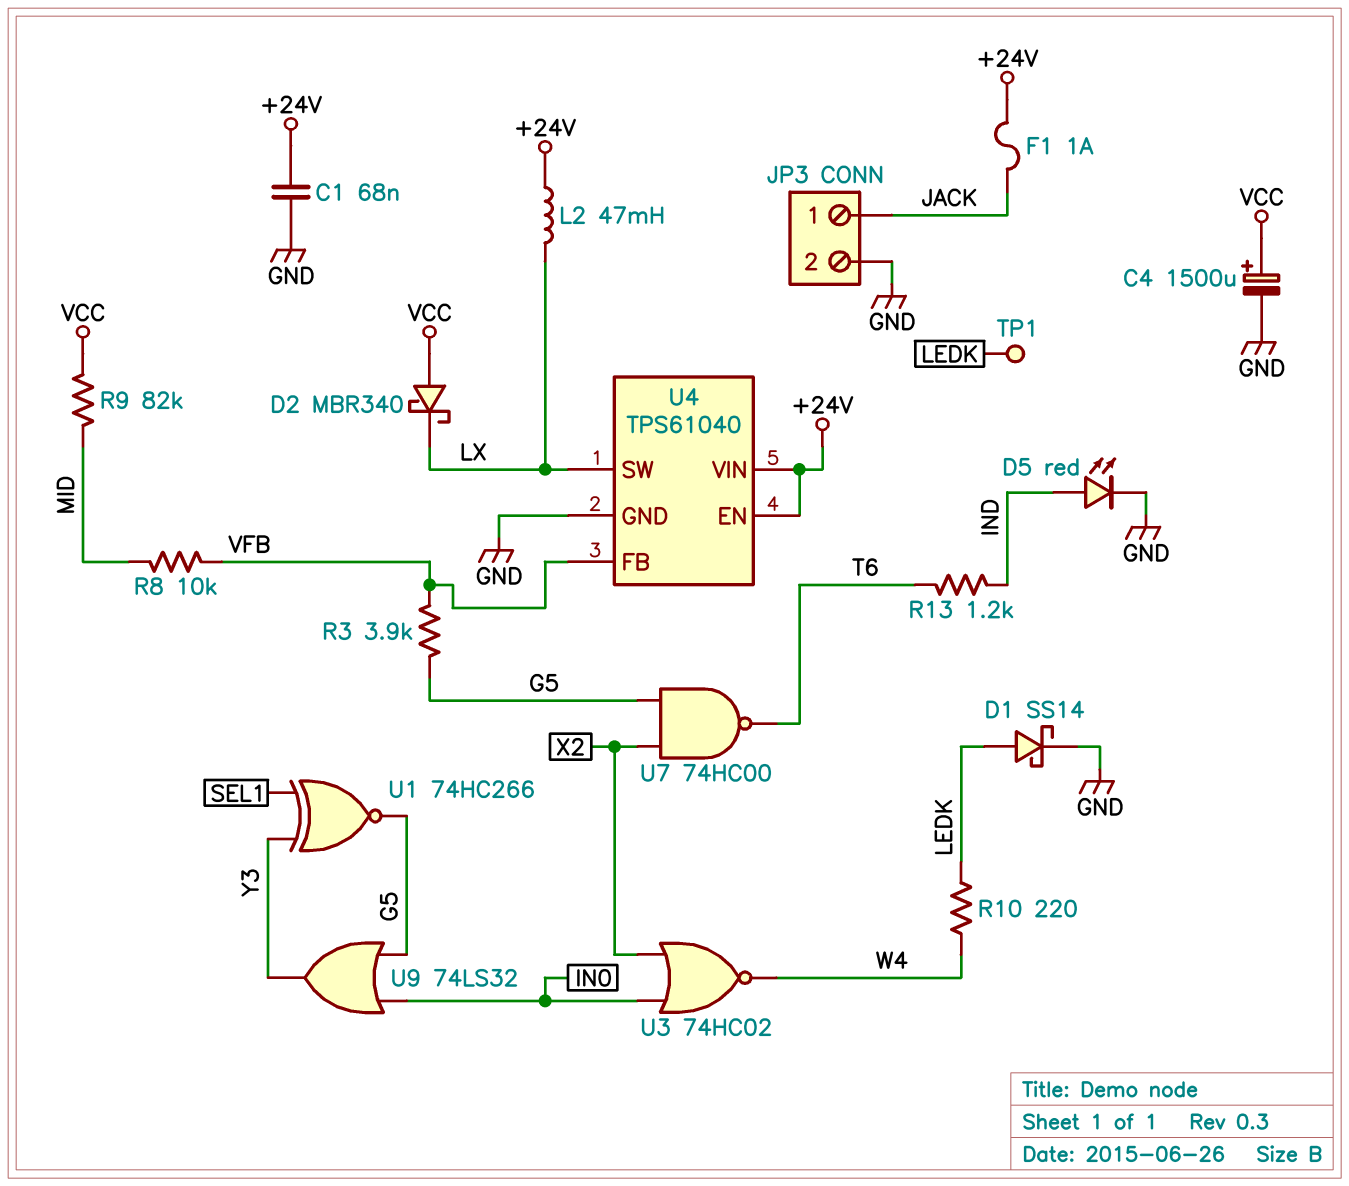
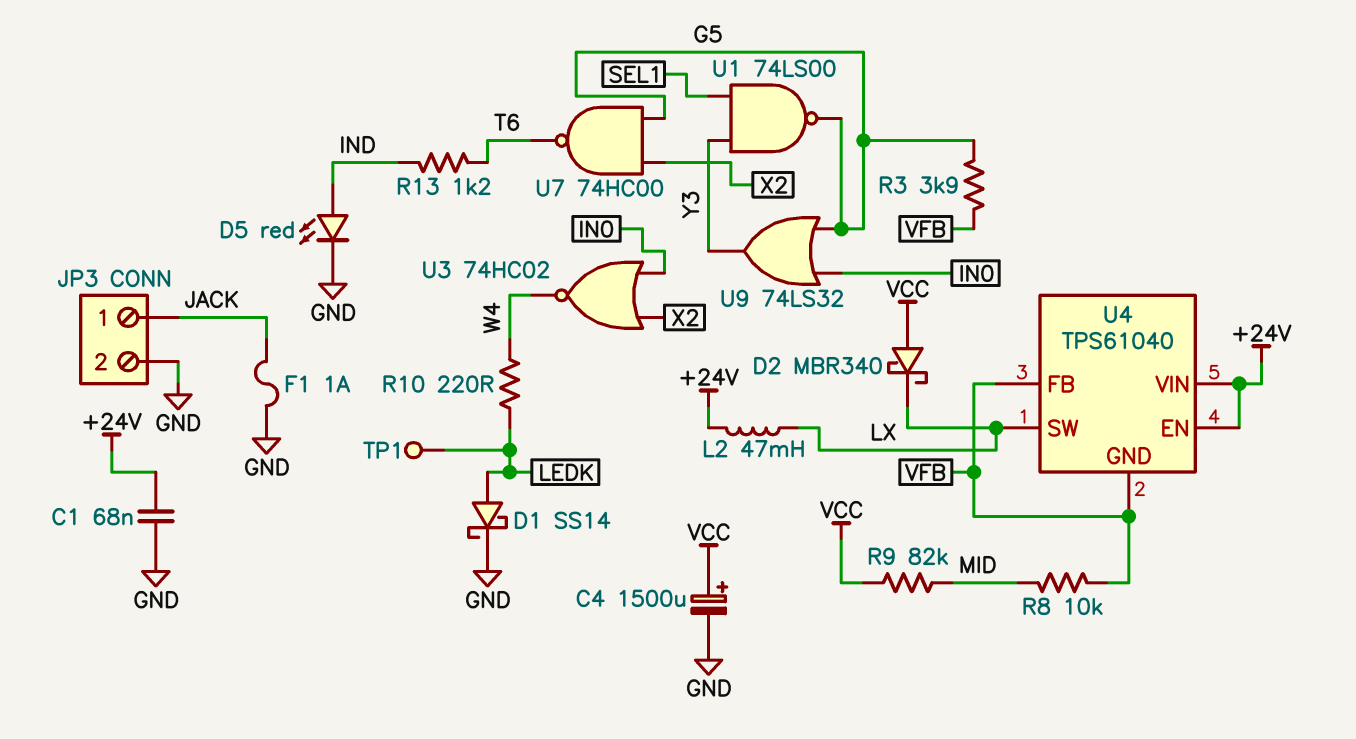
F1: 1A (+24V, JACK) -> 1A (GND, JACK)
U1: XNOR 74HC266 (in SEL1, in Y3, out G5) -> NAND 74LS00 (in SEL1, in Y3, out G5)
U4 pin GND: GND -> VFB

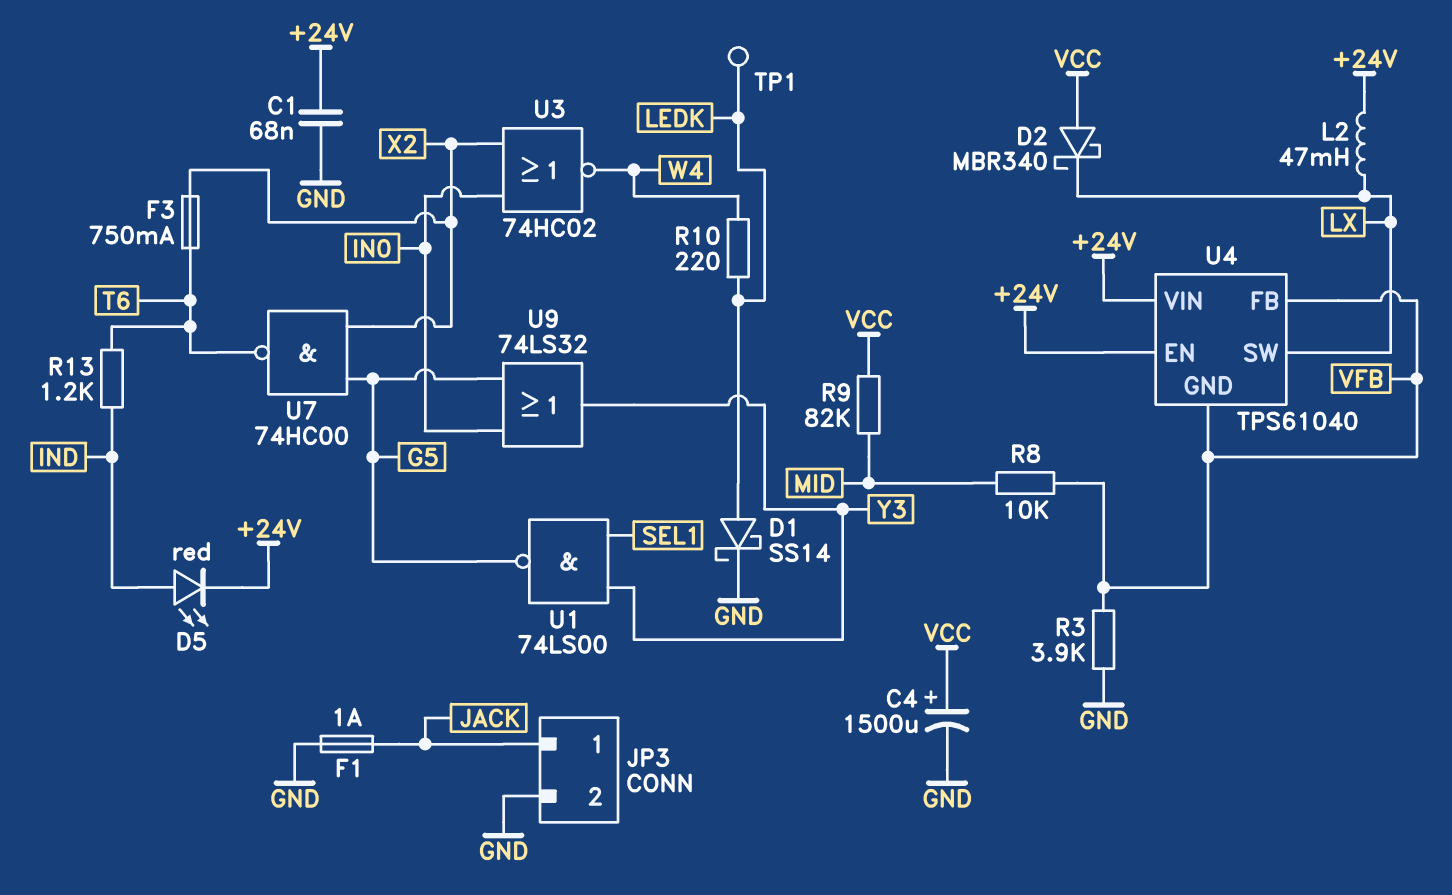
D5: LED red (A IND, K GND) -> LED red (A IND, K +24V)
F3: none -> 750mA (T6, X2)
R3: 3.9k (G5, VFB) -> 3.9k (GND, VFB)

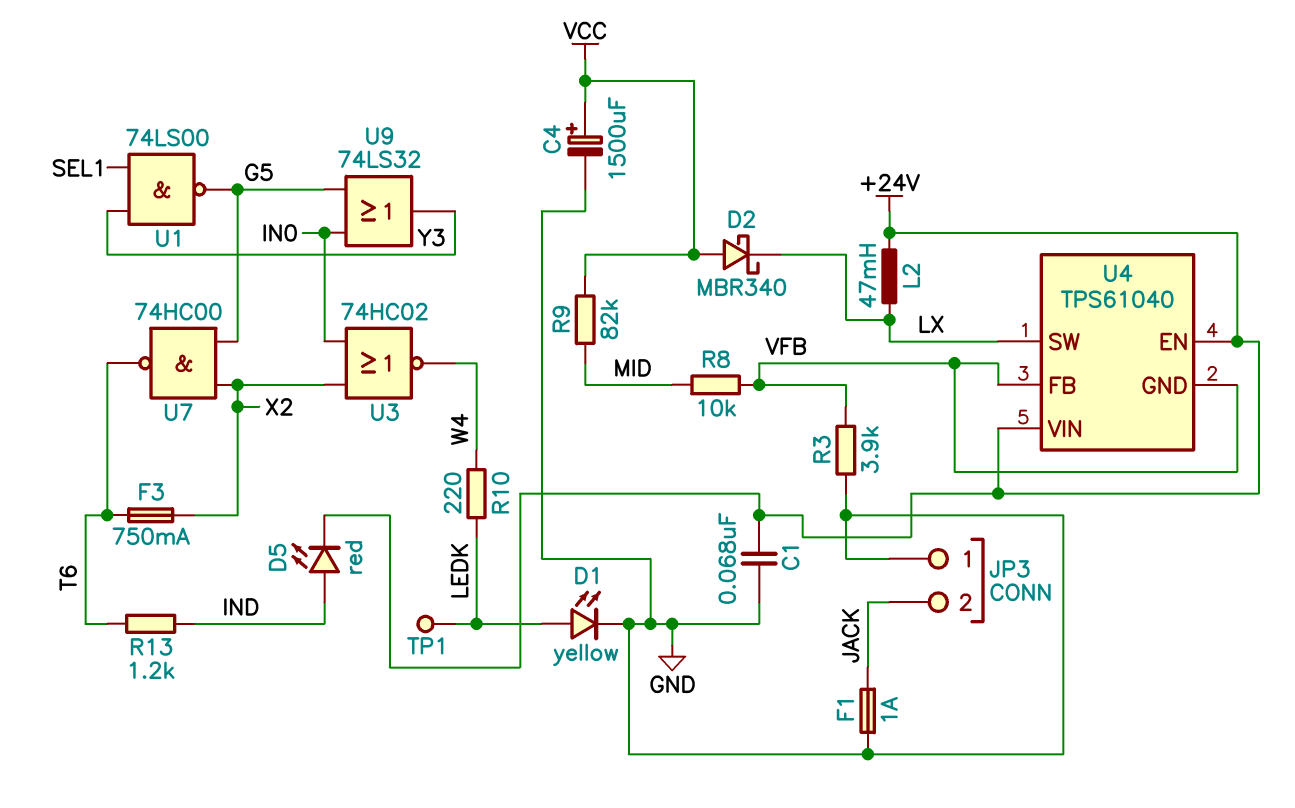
D1: schottky SS14 (A LEDK, K GND) -> LED yellow (A LEDK, K GND)
JP3 pin 1: JACK -> GND
JP3 pin 2: GND -> JACK

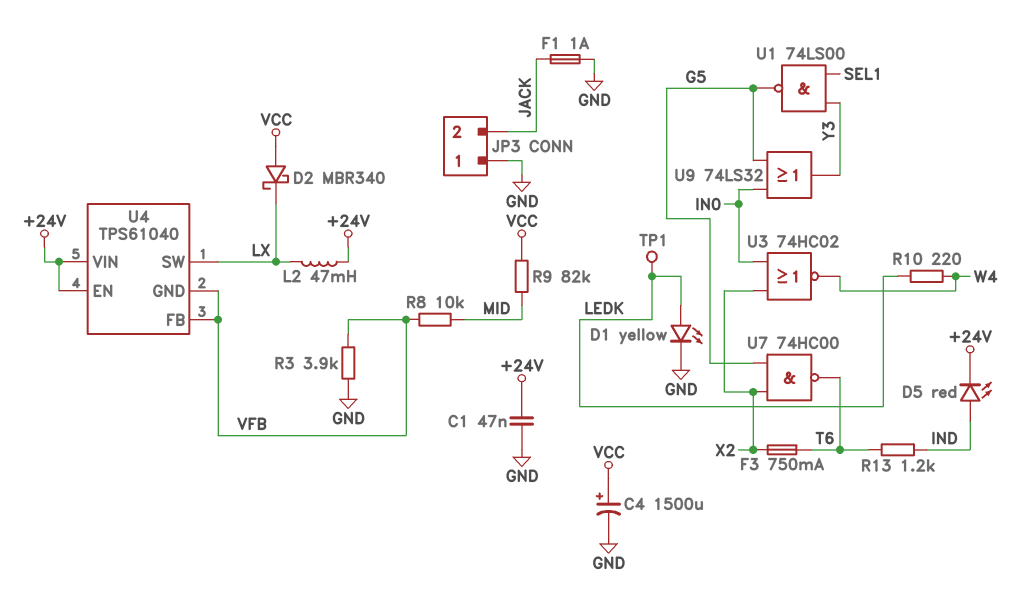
C1: 68nF (+24V, GND) -> 47nF (+24V, GND)

